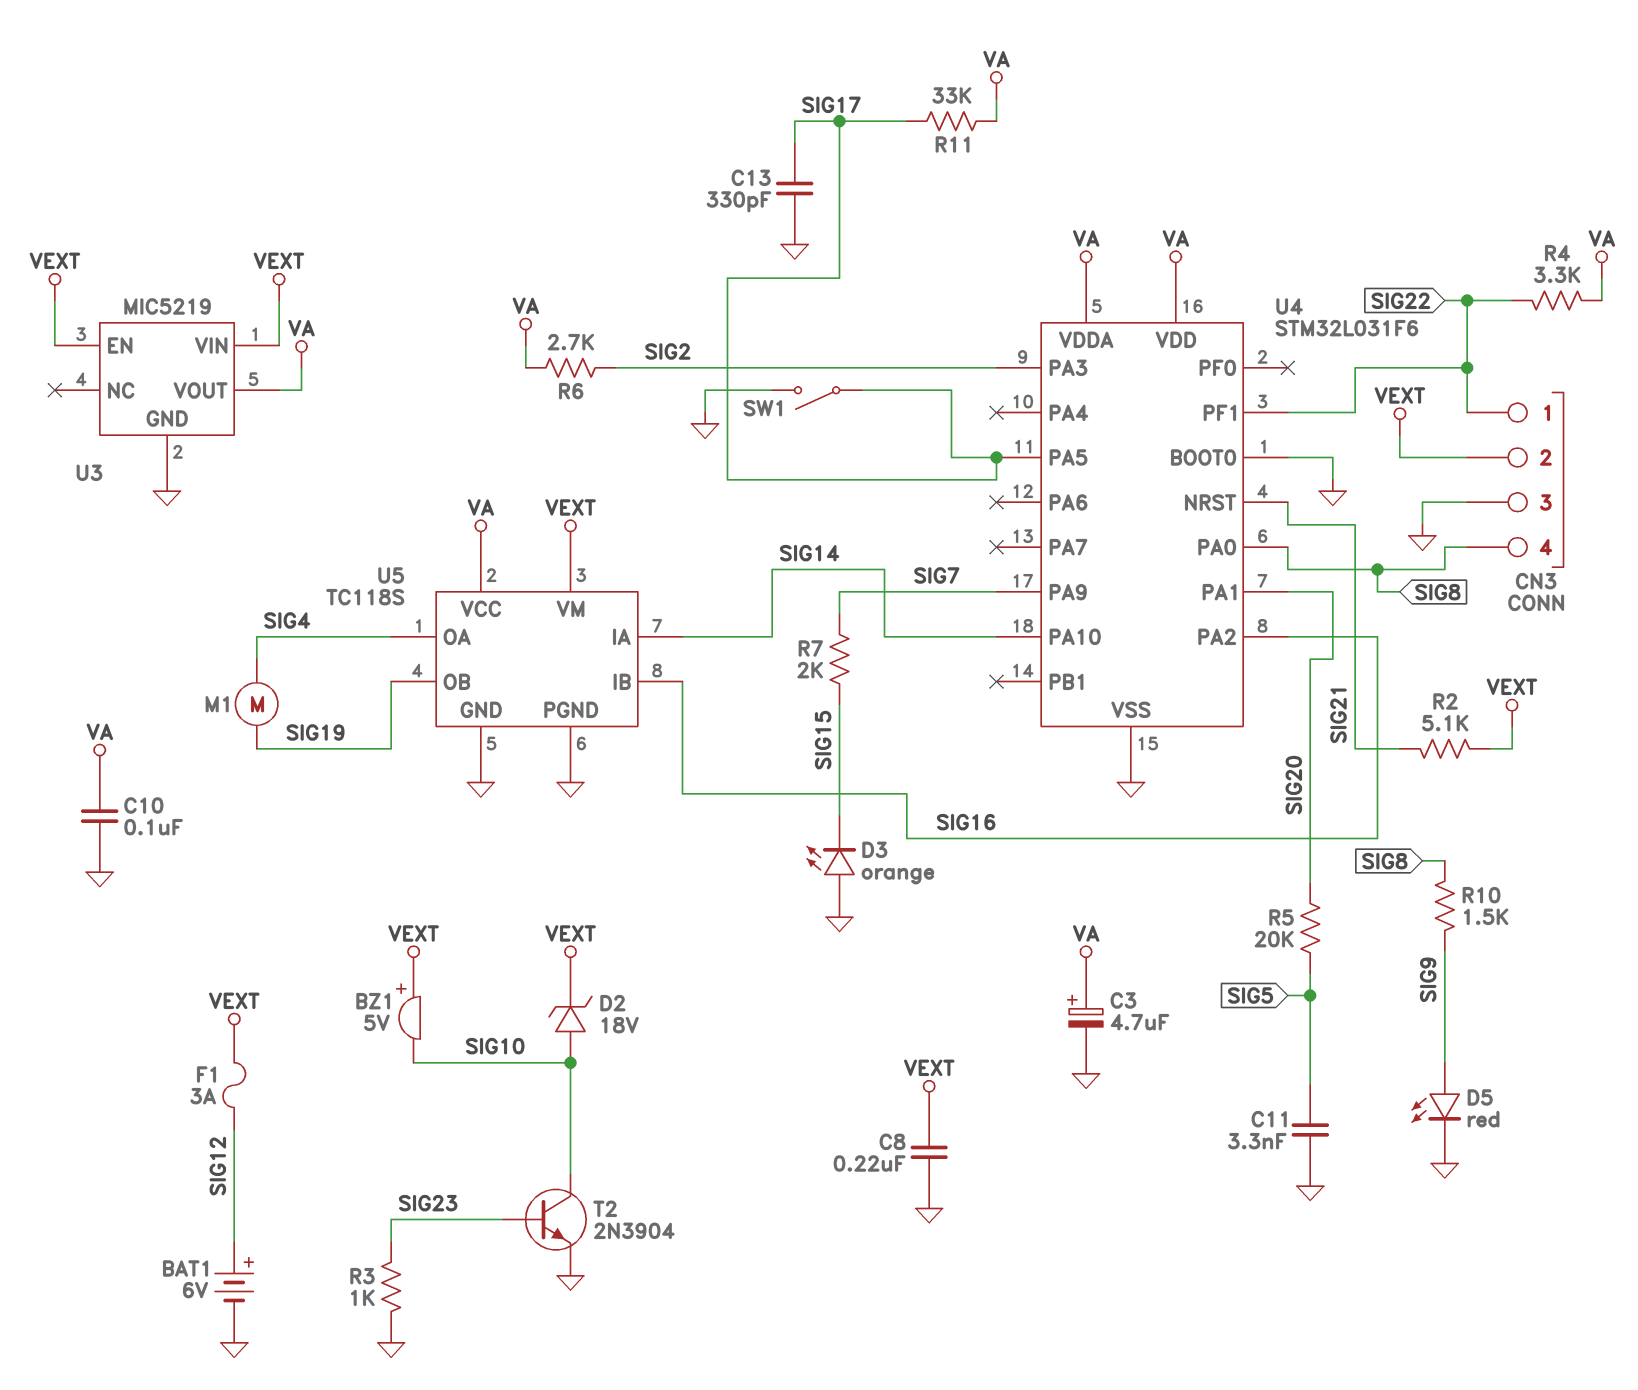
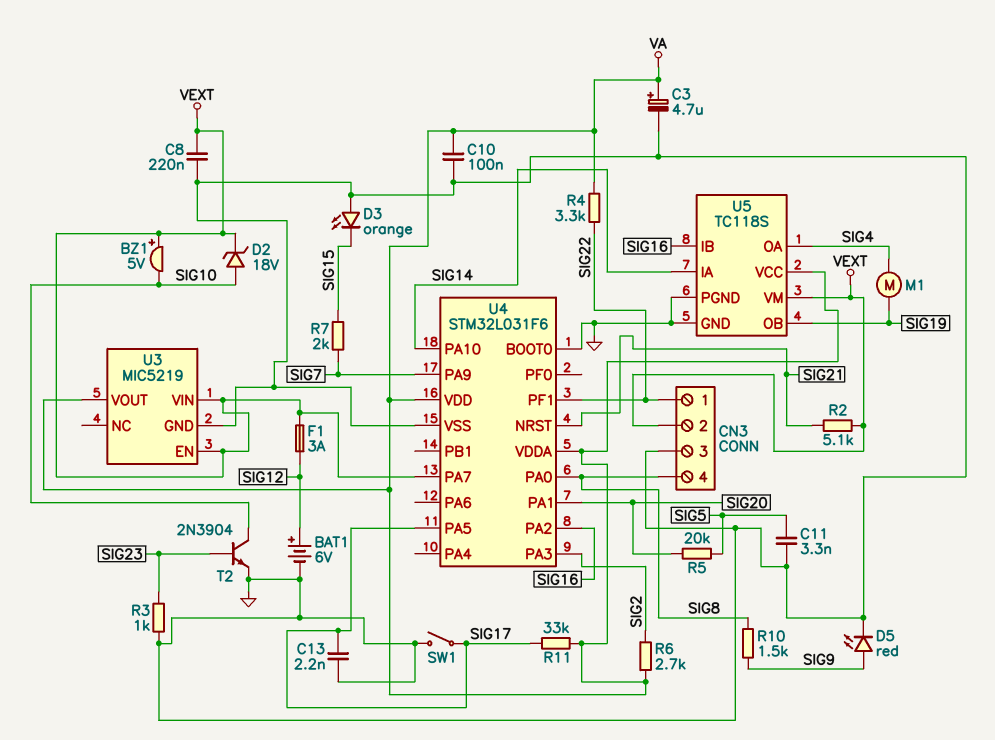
C13: 330pF (GND, SIG17) -> 2.2nF (GND, SIG17)
U4 pin PA7: none -> VEXT

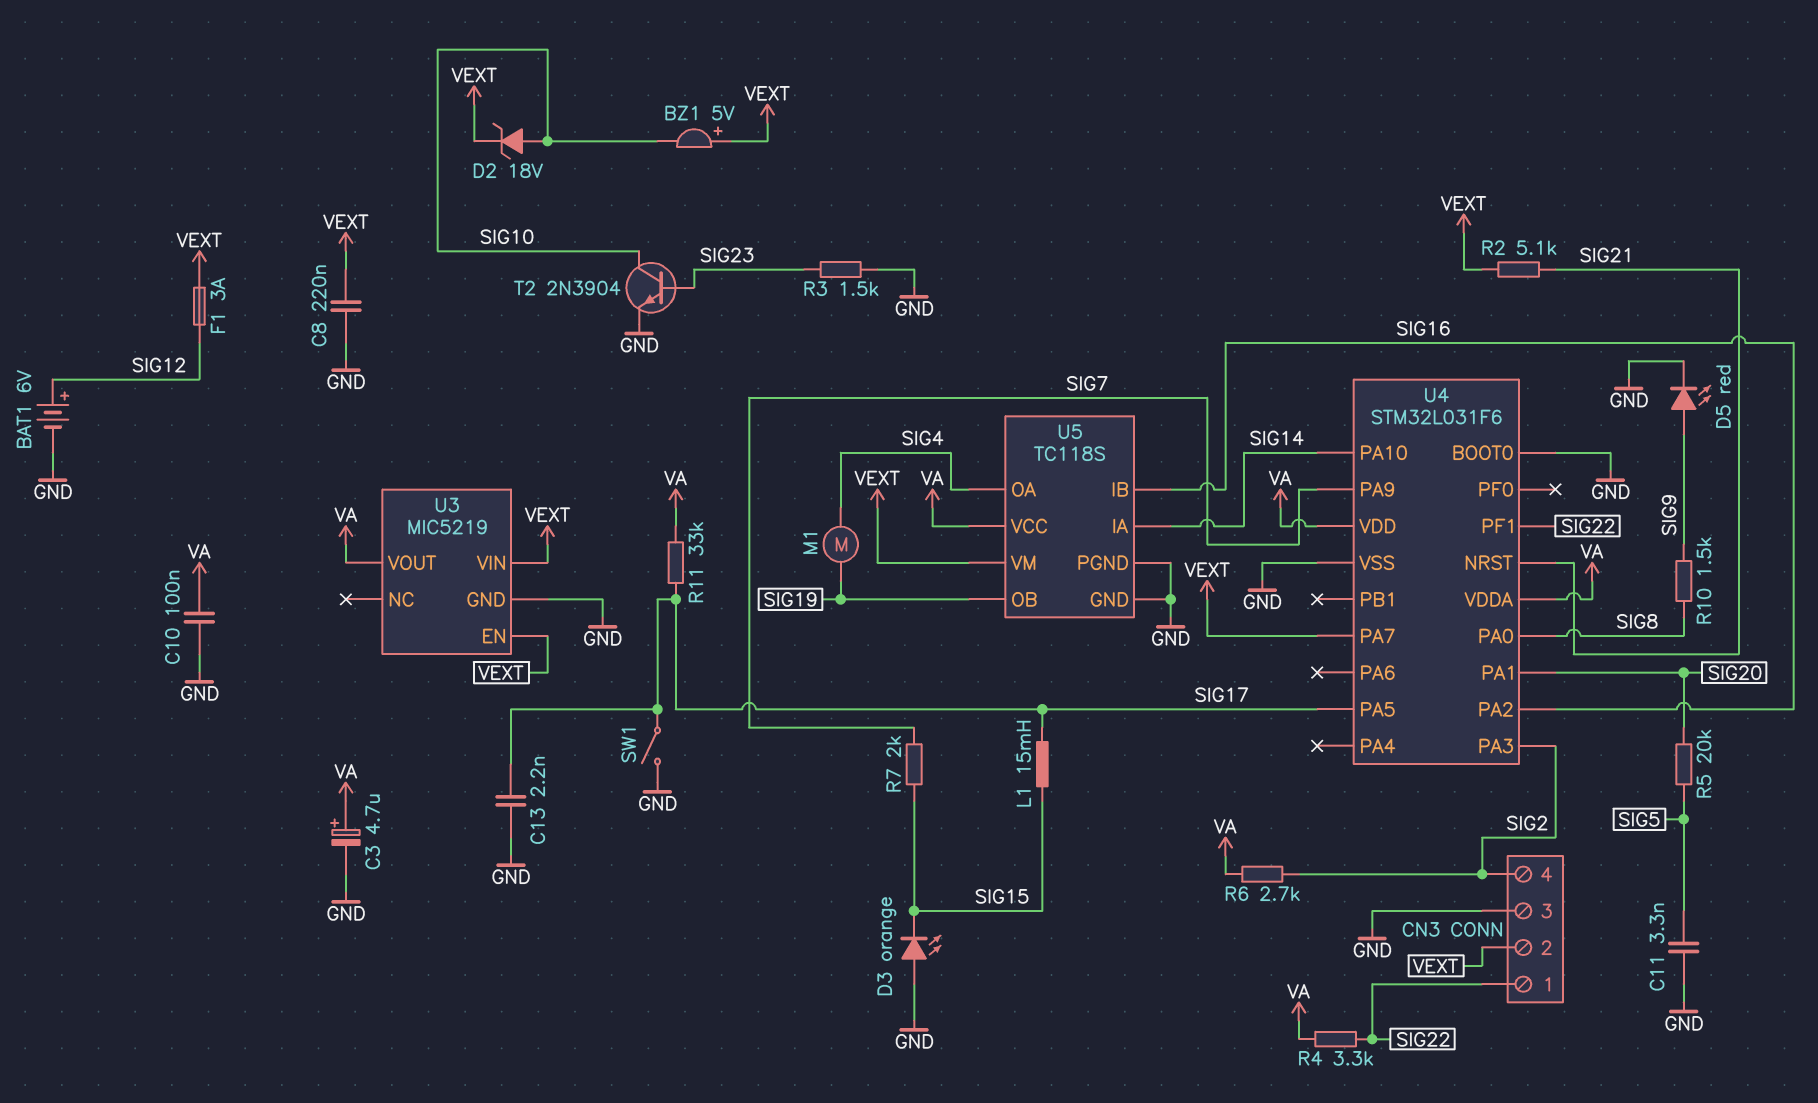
CN3 pin 4: SIG8 -> SIG2
L1: none -> 15mH (SIG15, SIG17)
R3: 1k (GND, SIG23) -> 1.5k (GND, SIG23)

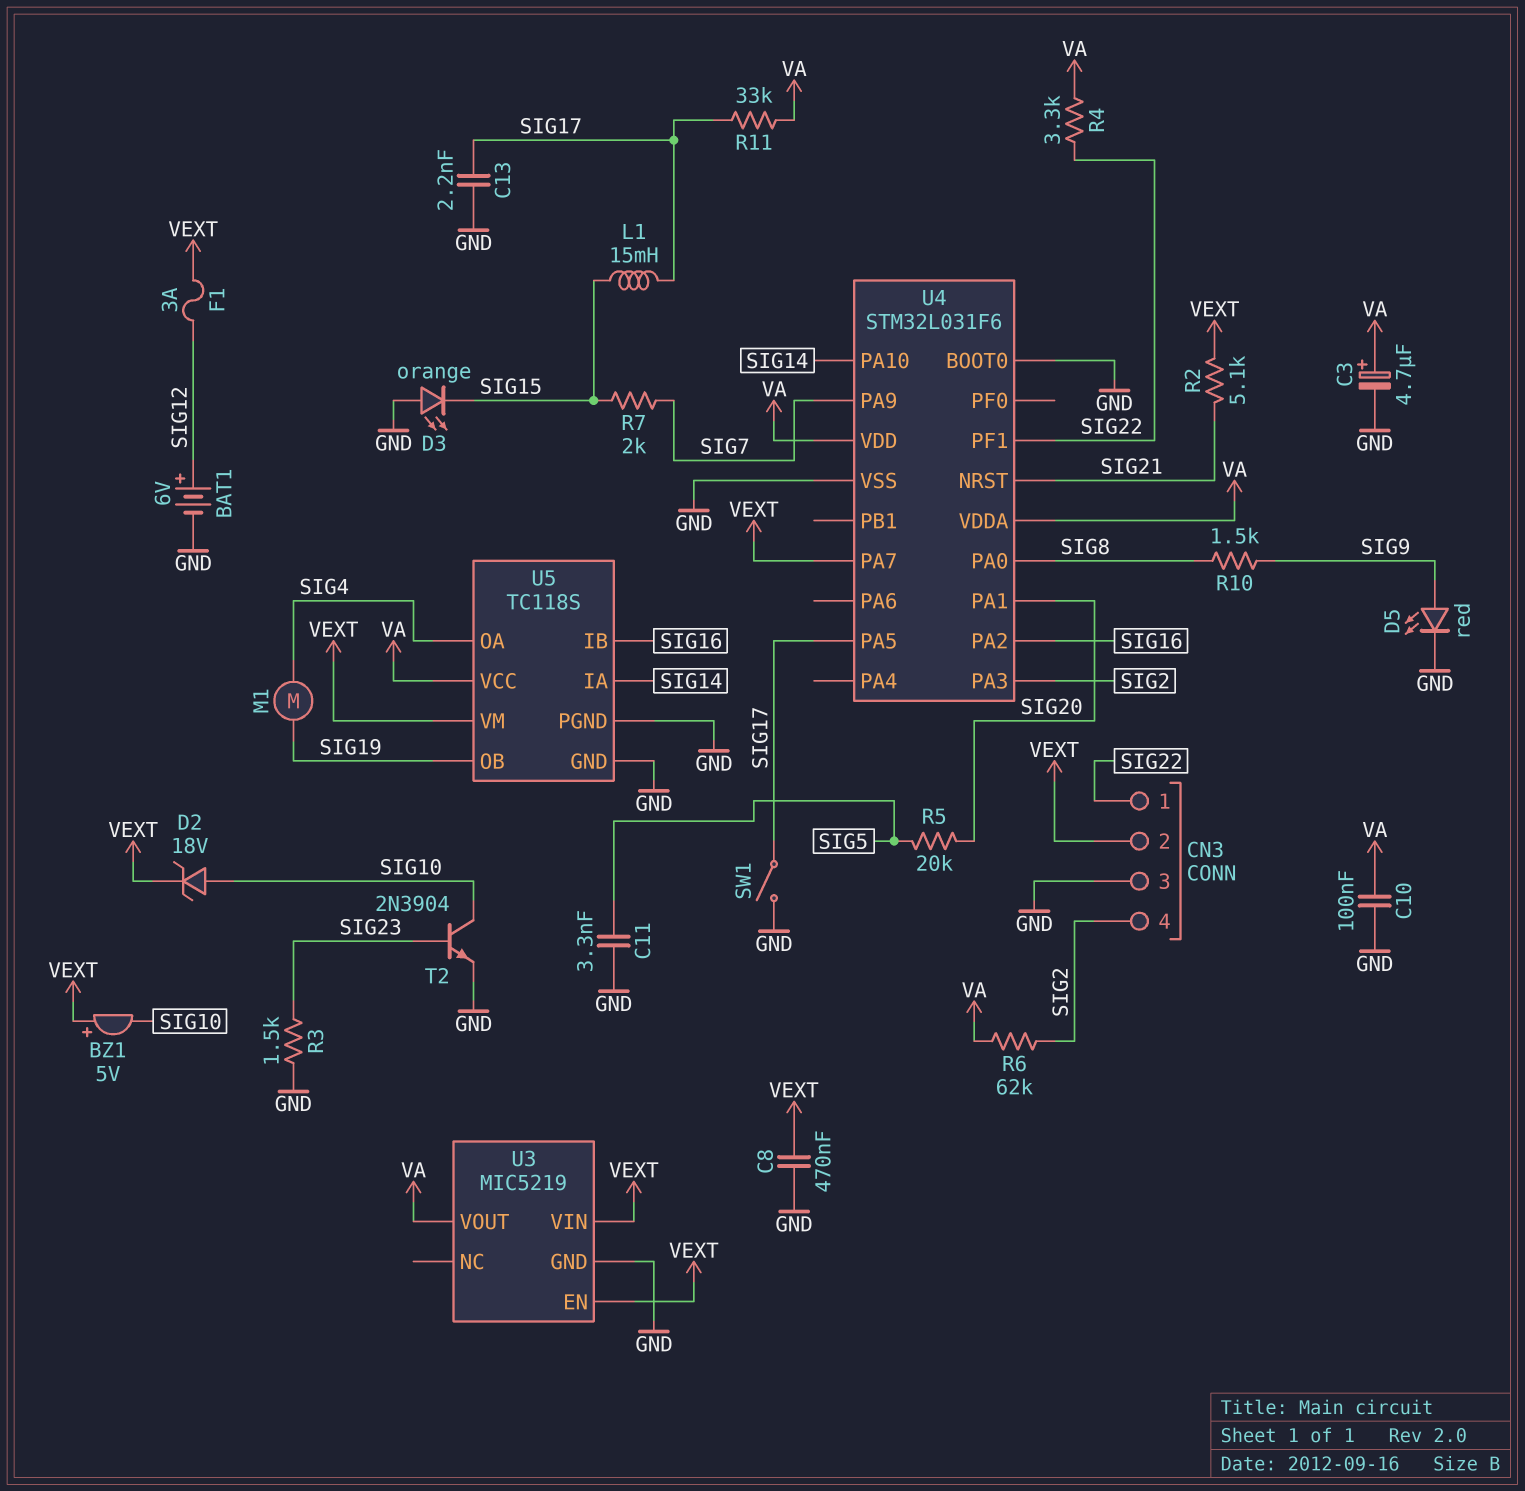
C8: 220nF (GND, VEXT) -> 470nF (GND, VEXT)
R6: 2.7k (SIG2, VA) -> 62k (SIG2, VA)

